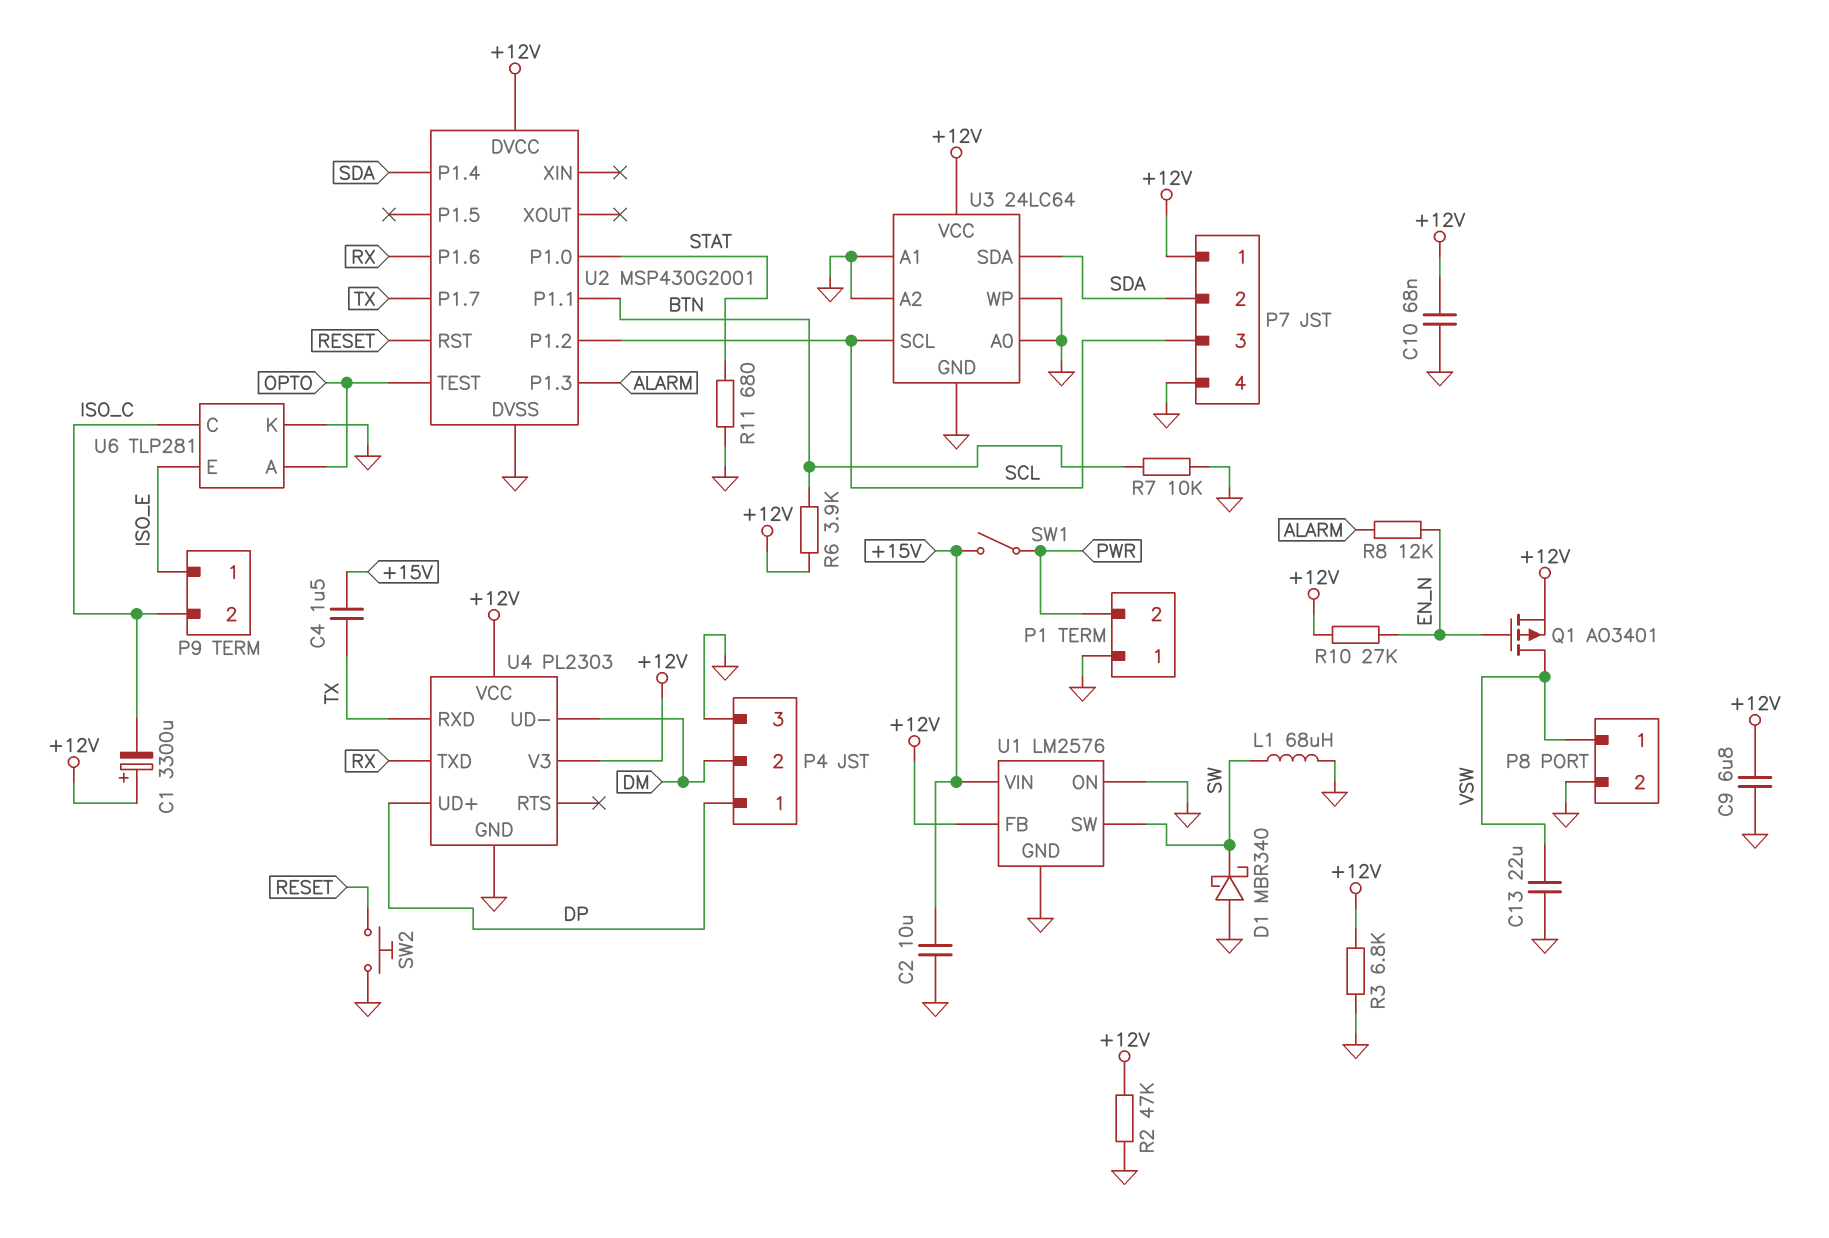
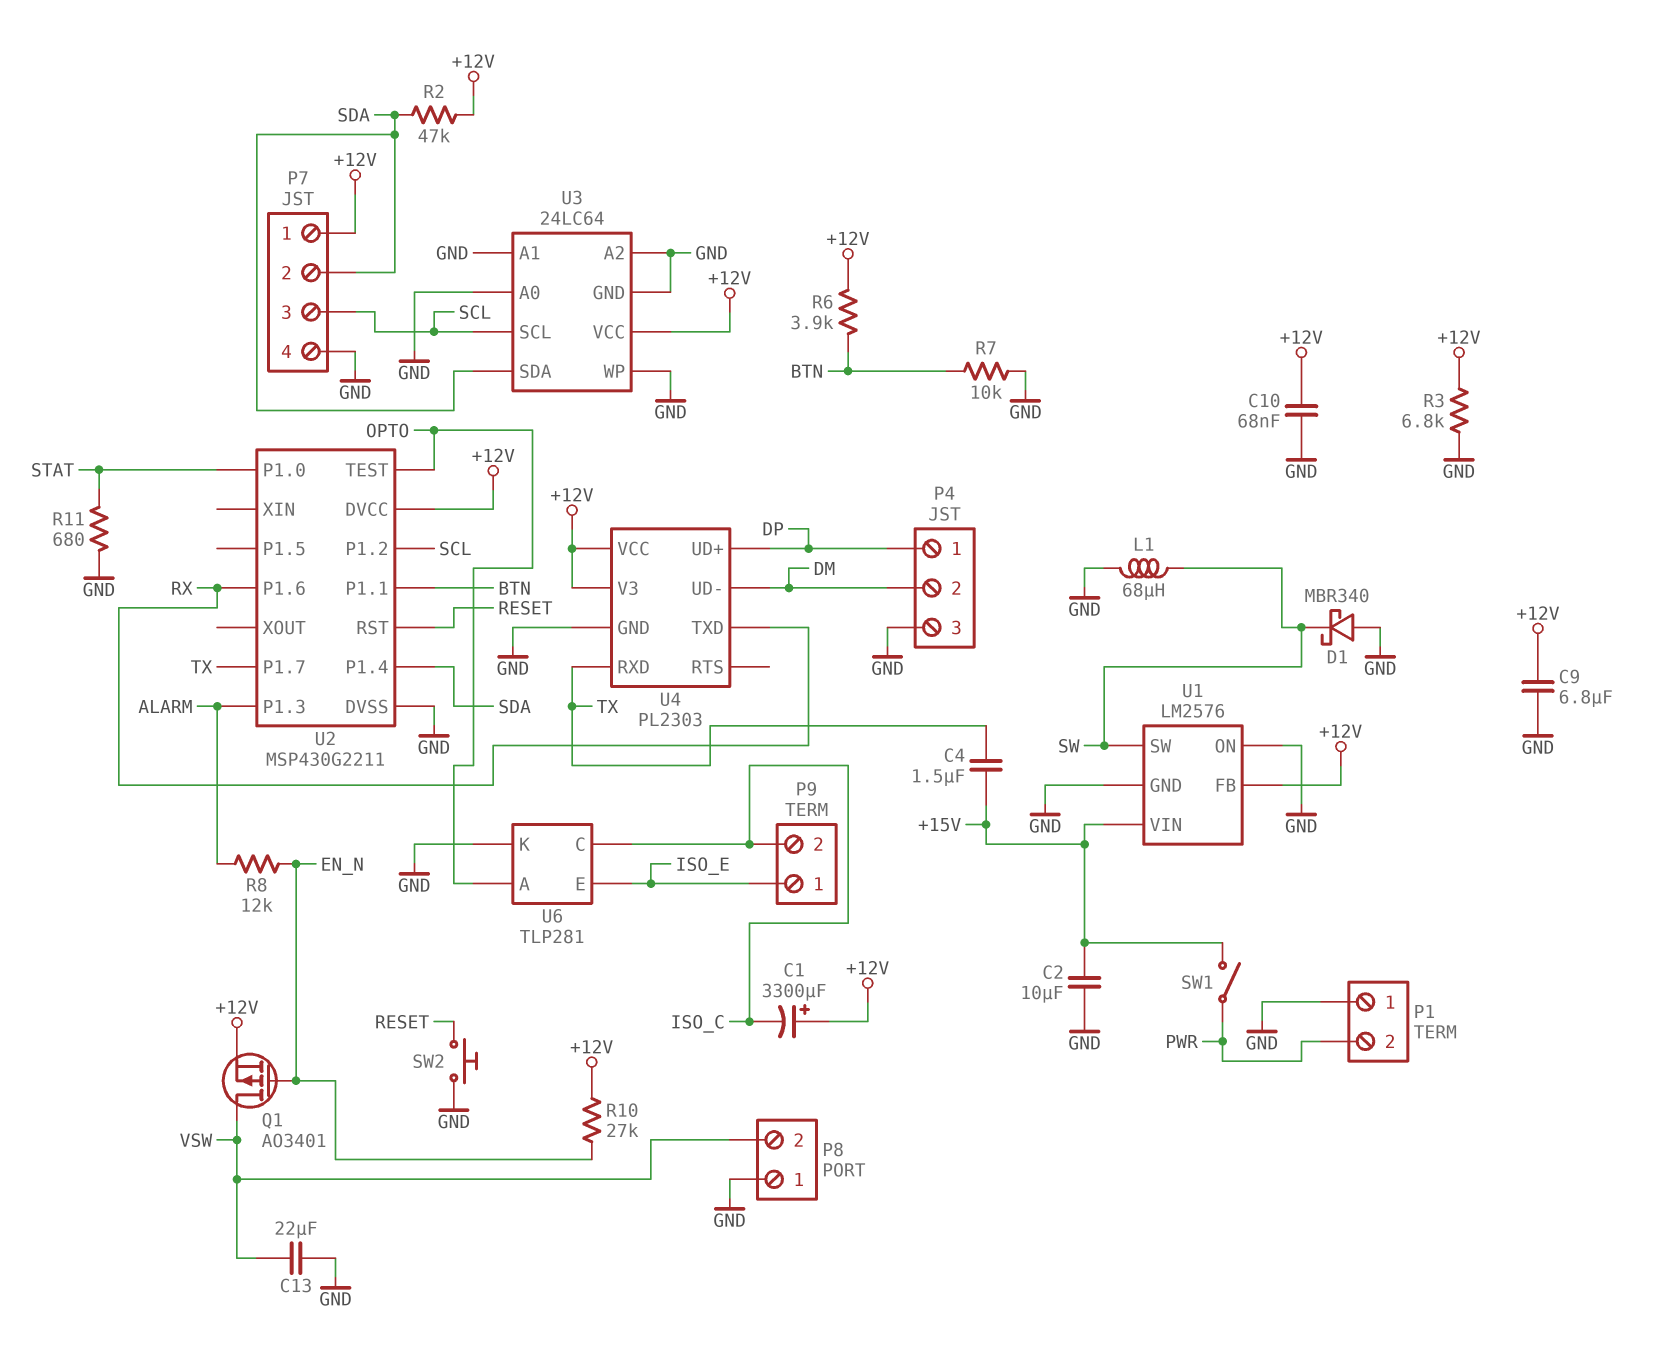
P8 pin 1: VSW -> GND
P8 pin 2: GND -> VSW
R2: 47k (+12V, GND) -> 47k (+12V, SDA)
U2: MSP430G2001 -> MSP430G2211

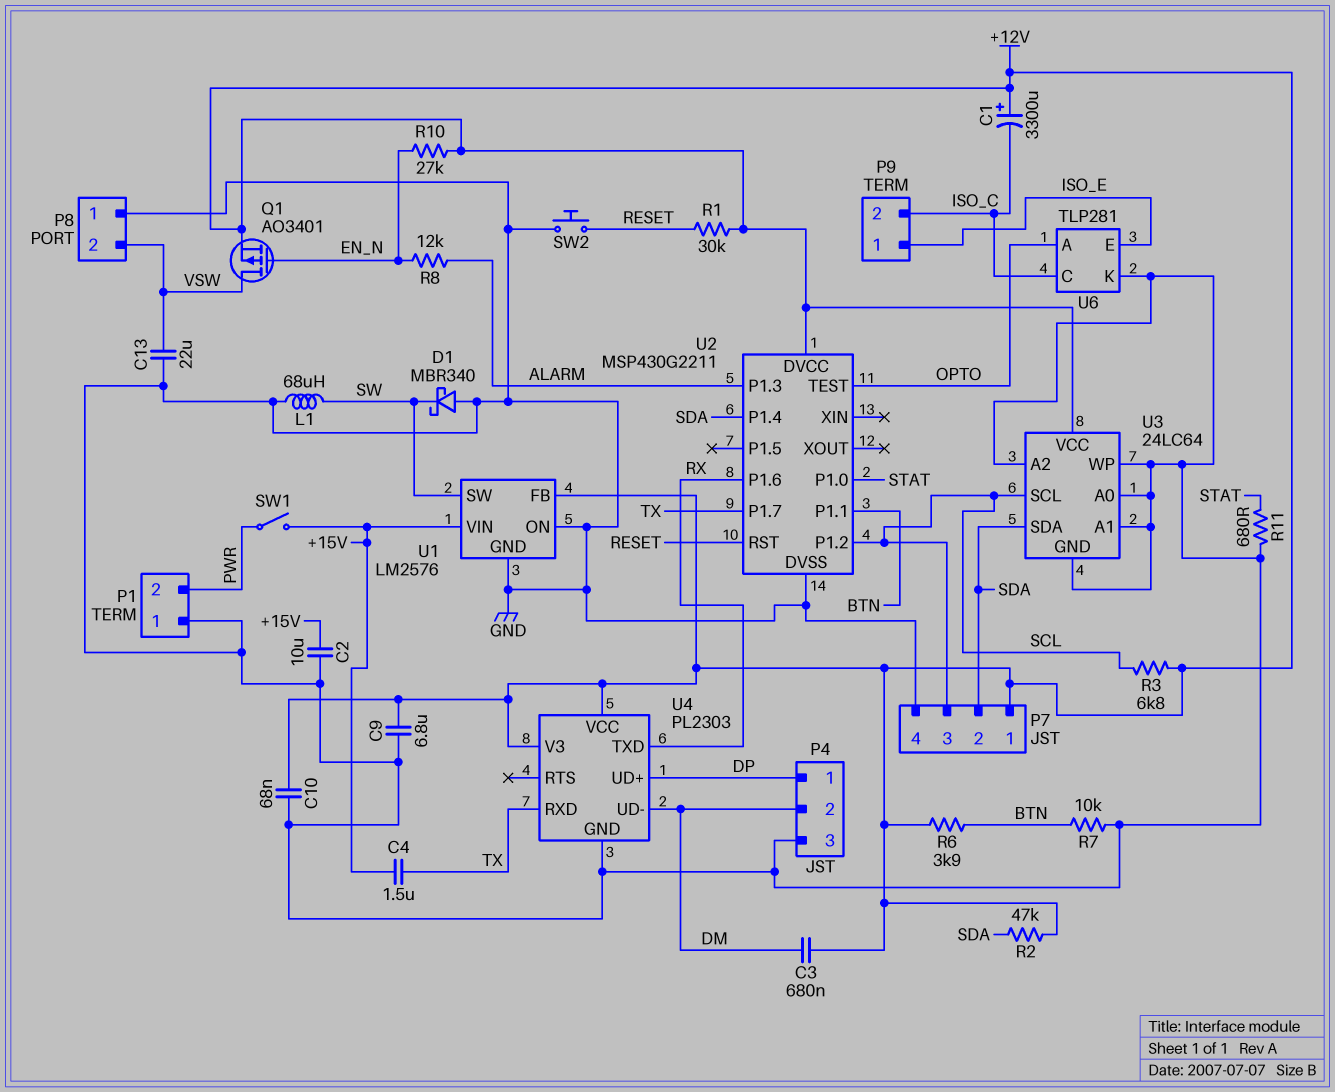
C3: none -> 680nF (+12V, DM)
R1: none -> 30k (+12V, RESET)
R3: 6.8k (+12V, GND) -> 6.8k (+12V, SCL)

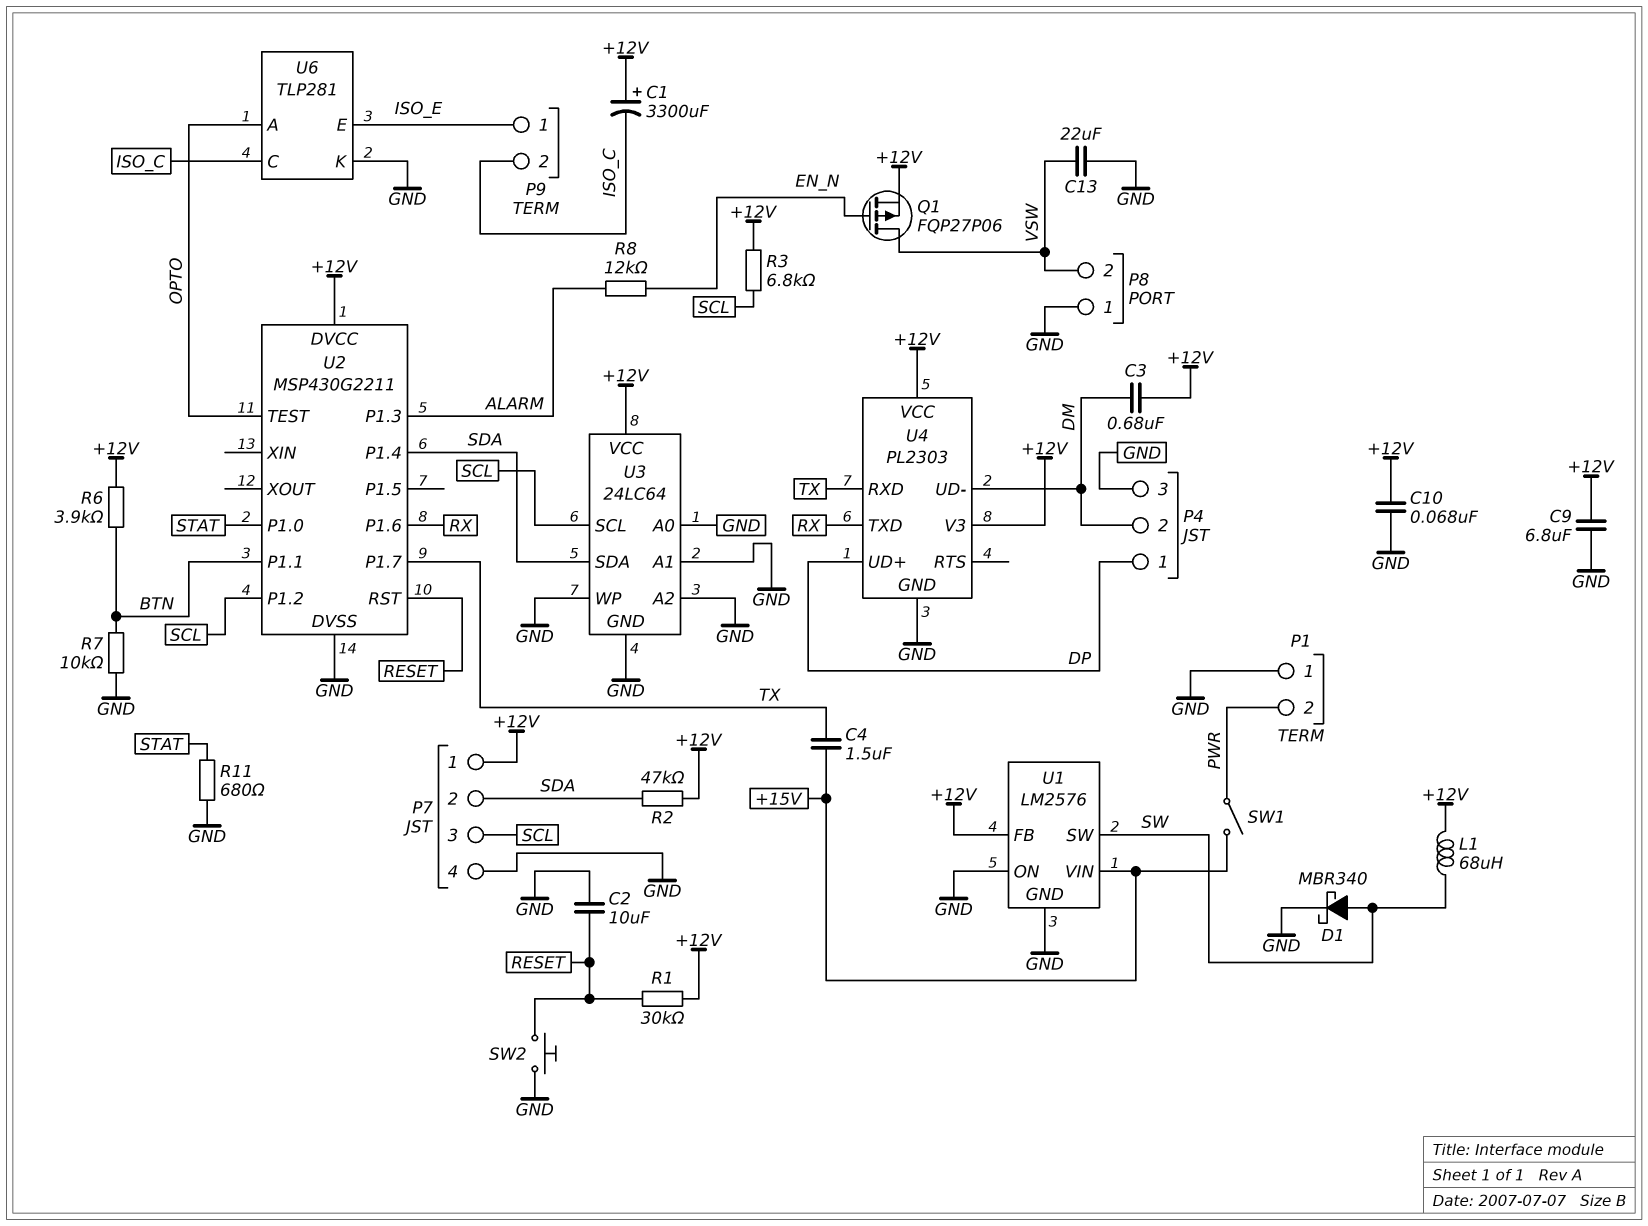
C2: 10uF (+15V, GND) -> 10uF (GND, RESET)
D1: schottky MBR340 (A GND, K SW) -> schottky MBR340 (A SW, K GND)
L1: 68uH (GND, SW) -> 68uH (+12V, SW)
Q1: PMOS AO3401 (G EN_N, D VSW, S +12V) -> PMOS FQP27P06 (G EN_N, D VSW, S +12V)
R10: 27k (+12V, EN_N) -> none

